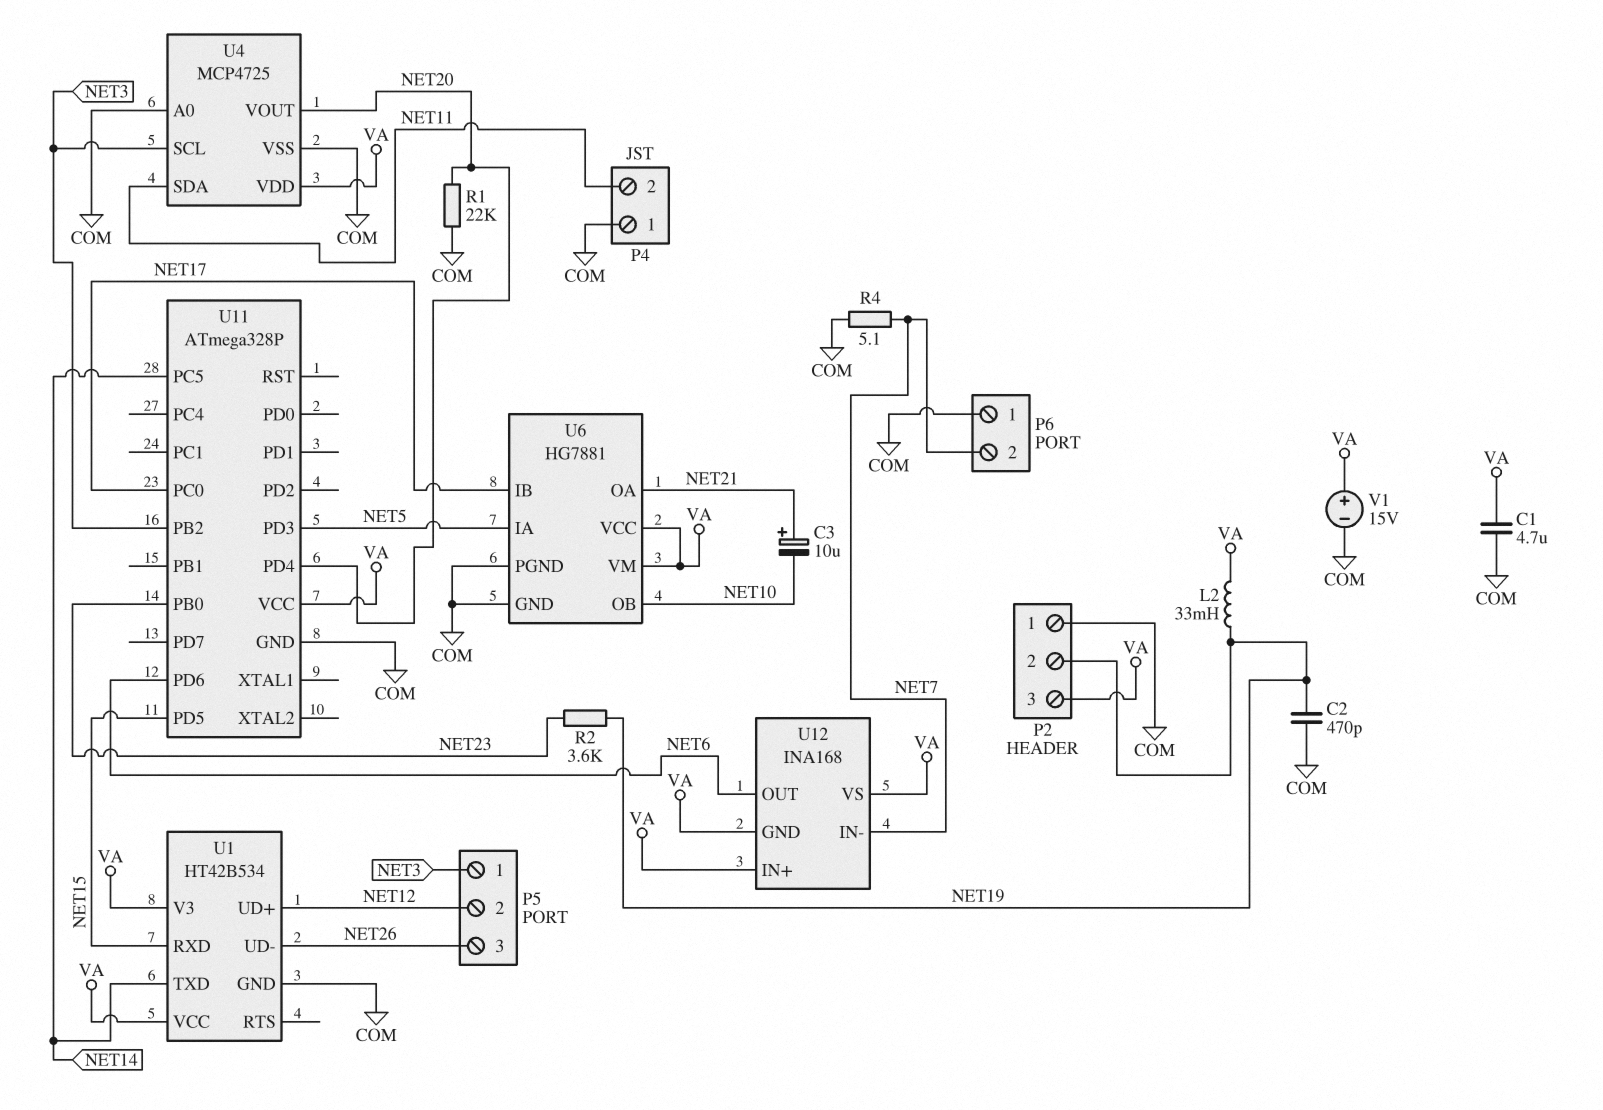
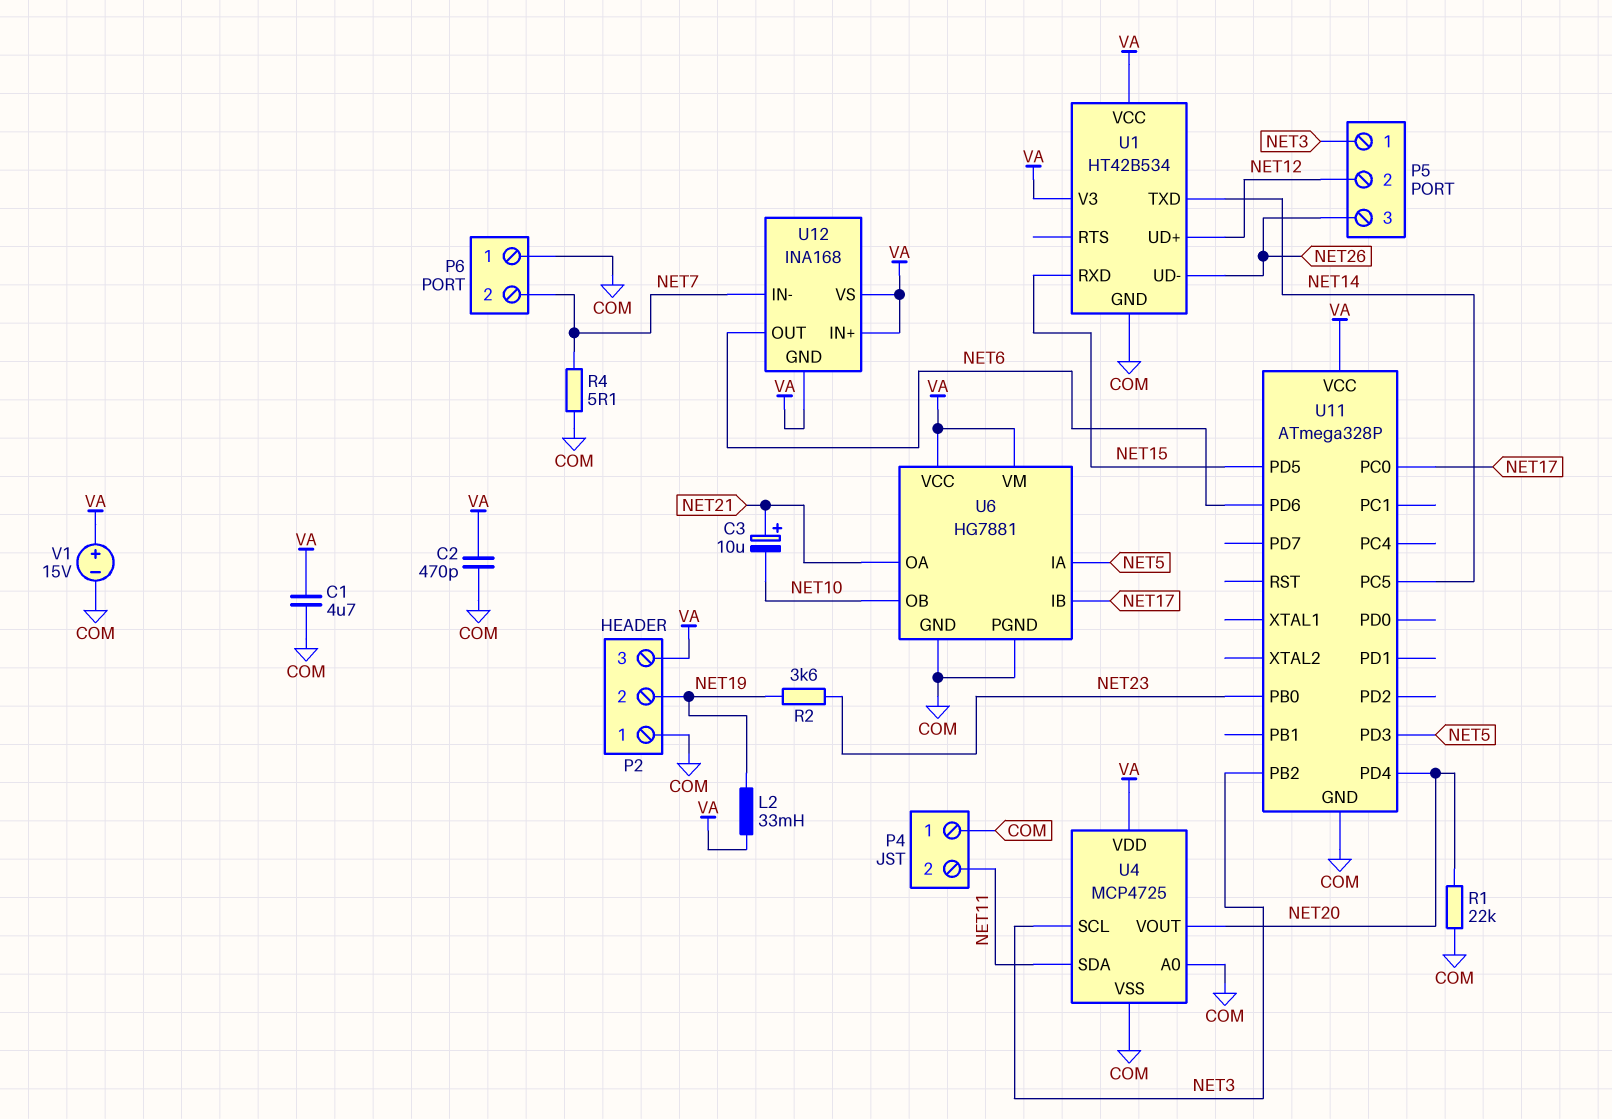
C2: 470pF (COM, NET19) -> 470pF (COM, VA)

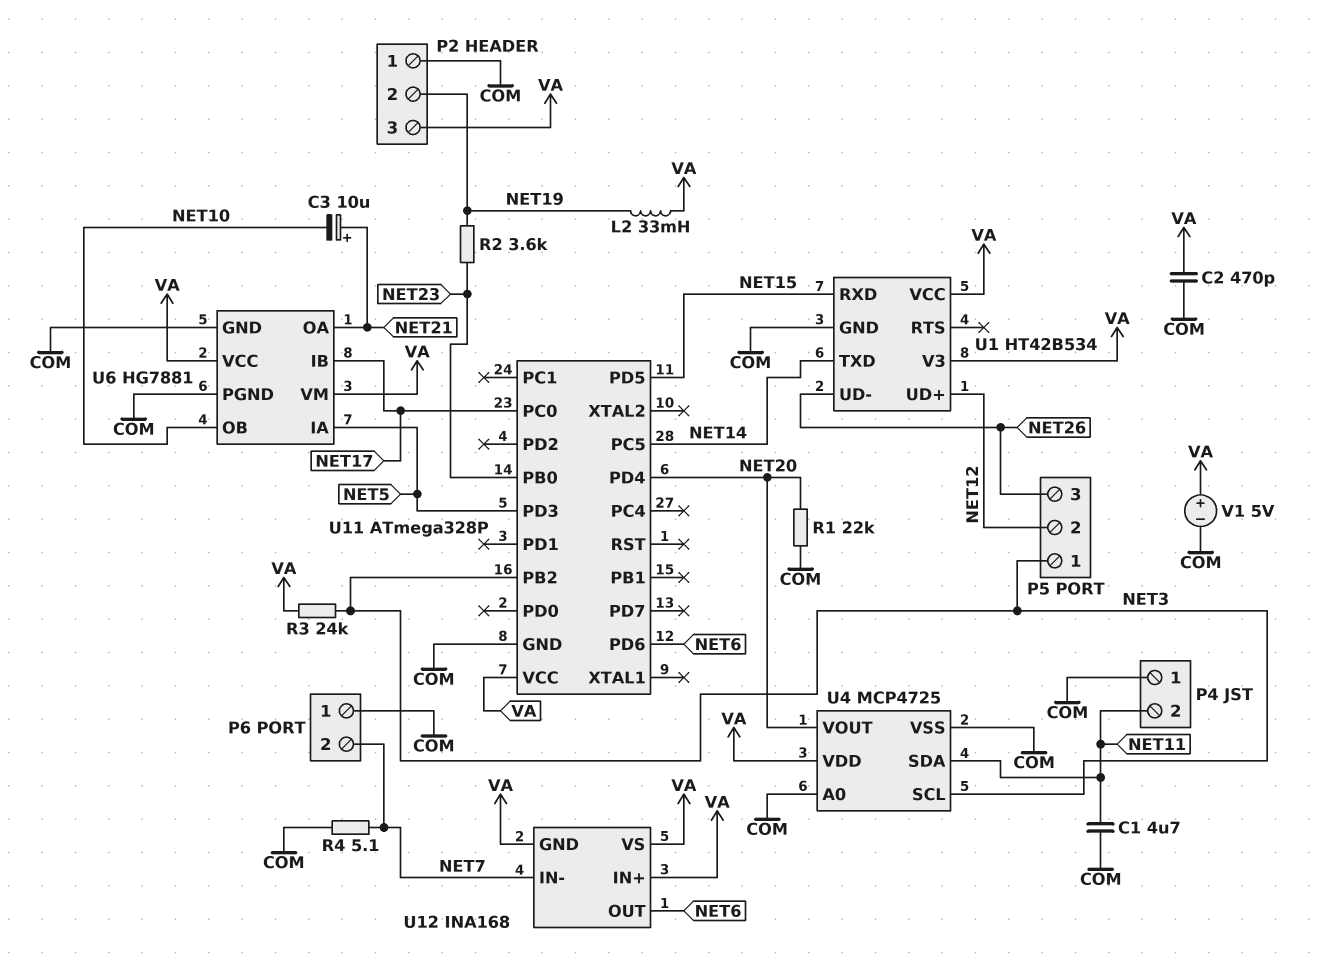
C1: 4.7uF (COM, VA) -> 4.7uF (COM, NET11)
R3: none -> 24k (NET3, VA)
V1: 15V (plus VA, minus COM) -> 5V (plus VA, minus COM)

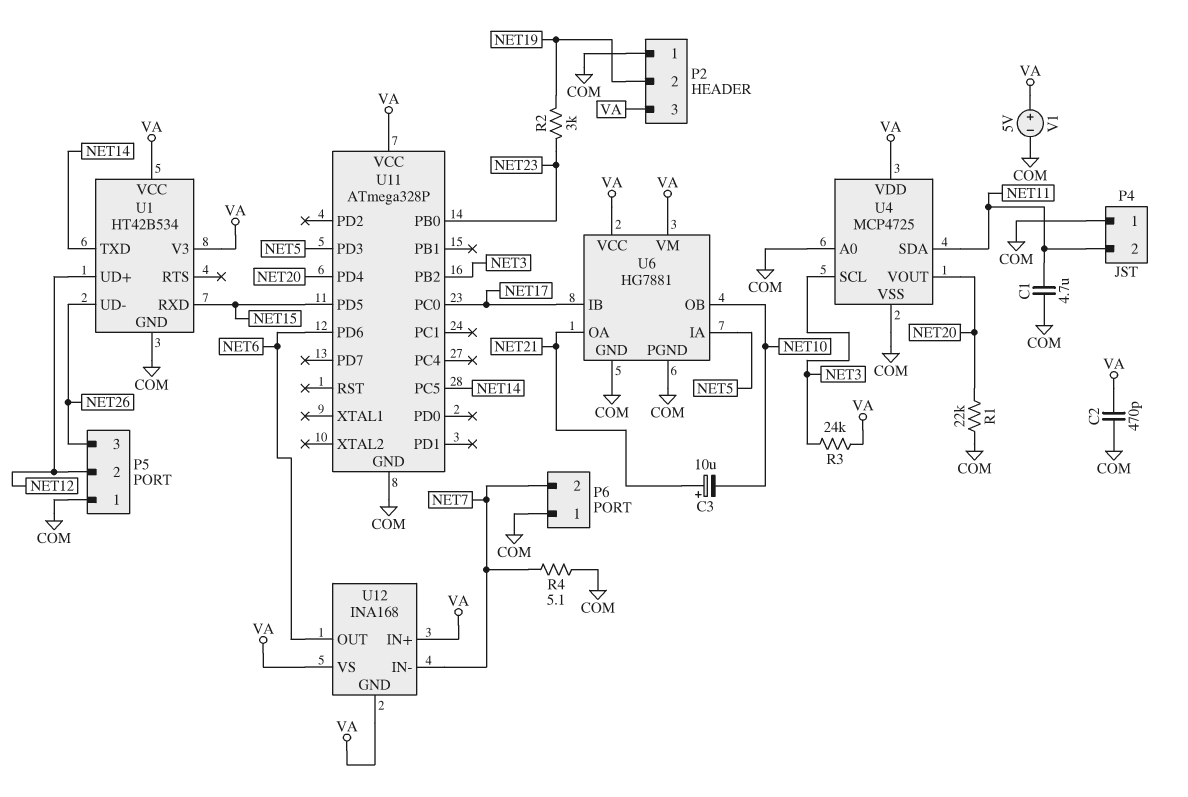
L2: 33mH (NET19, VA) -> none
P5 pin 1: NET3 -> COM
R2: 3.6k (NET19, NET23) -> 3k (NET19, NET23)

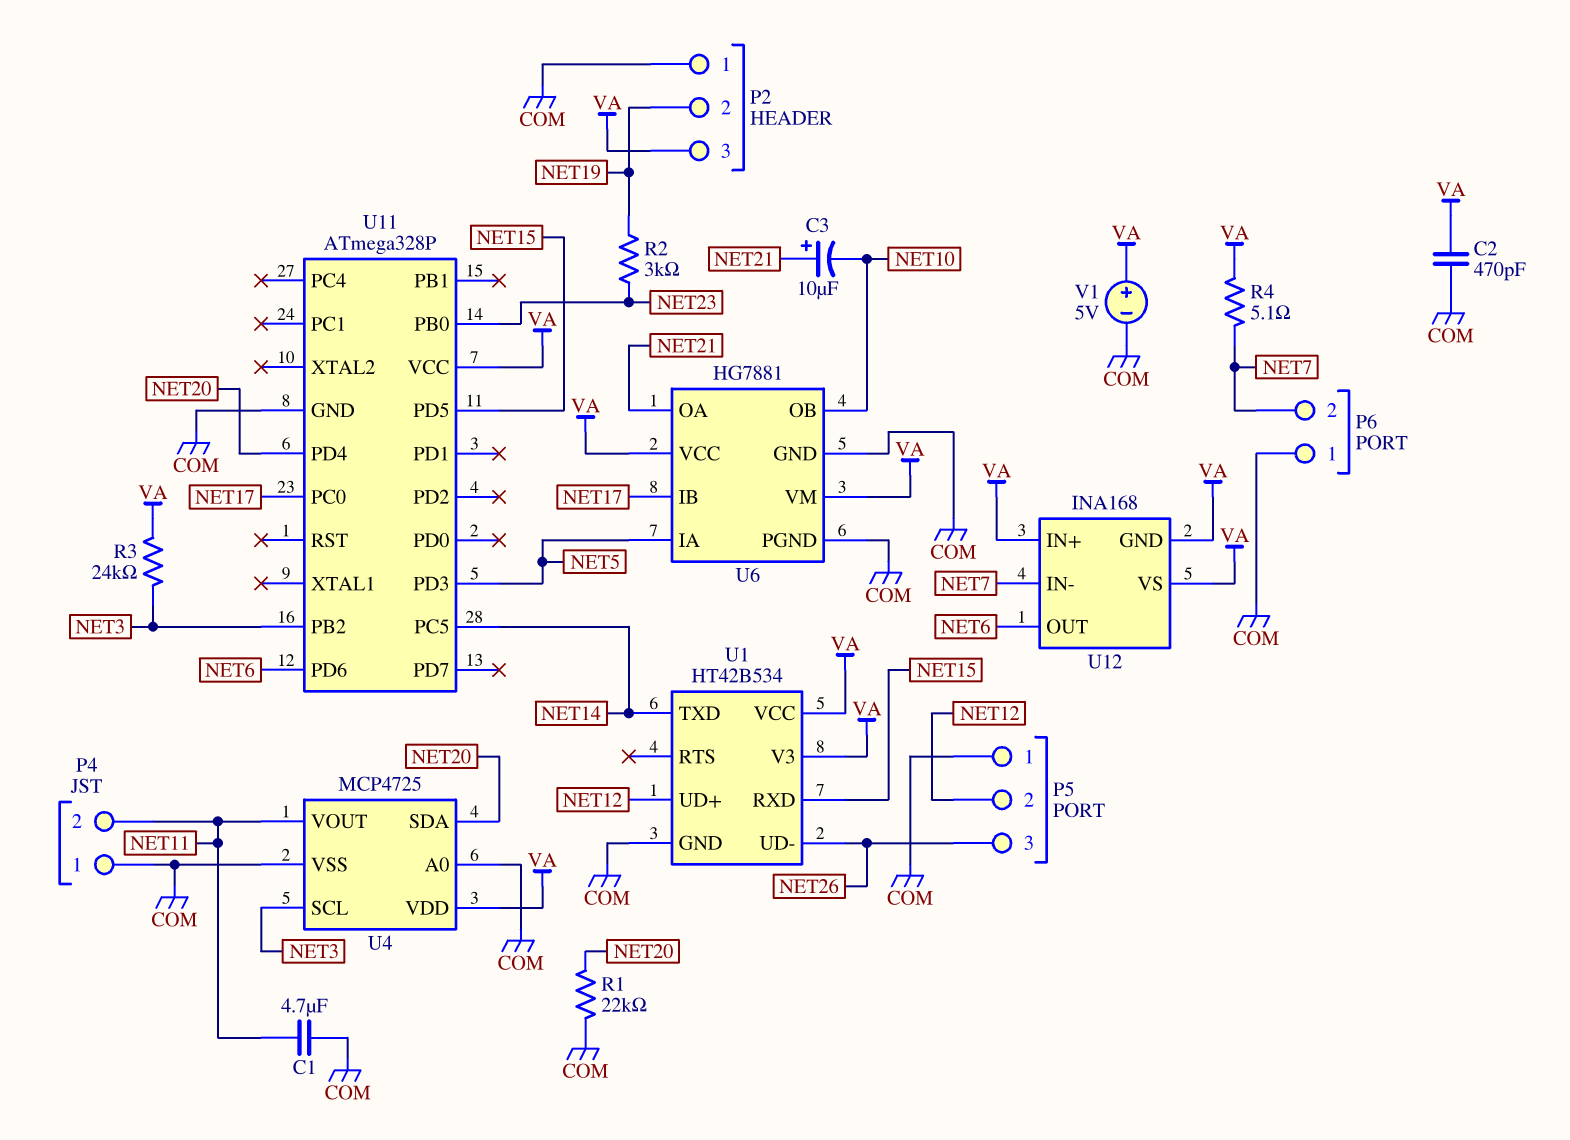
R4: 5.1 (COM, NET7) -> 5.1 (NET7, VA)
U4 pin SDA: NET11 -> NET20
U4 pin VOUT: NET20 -> NET11

